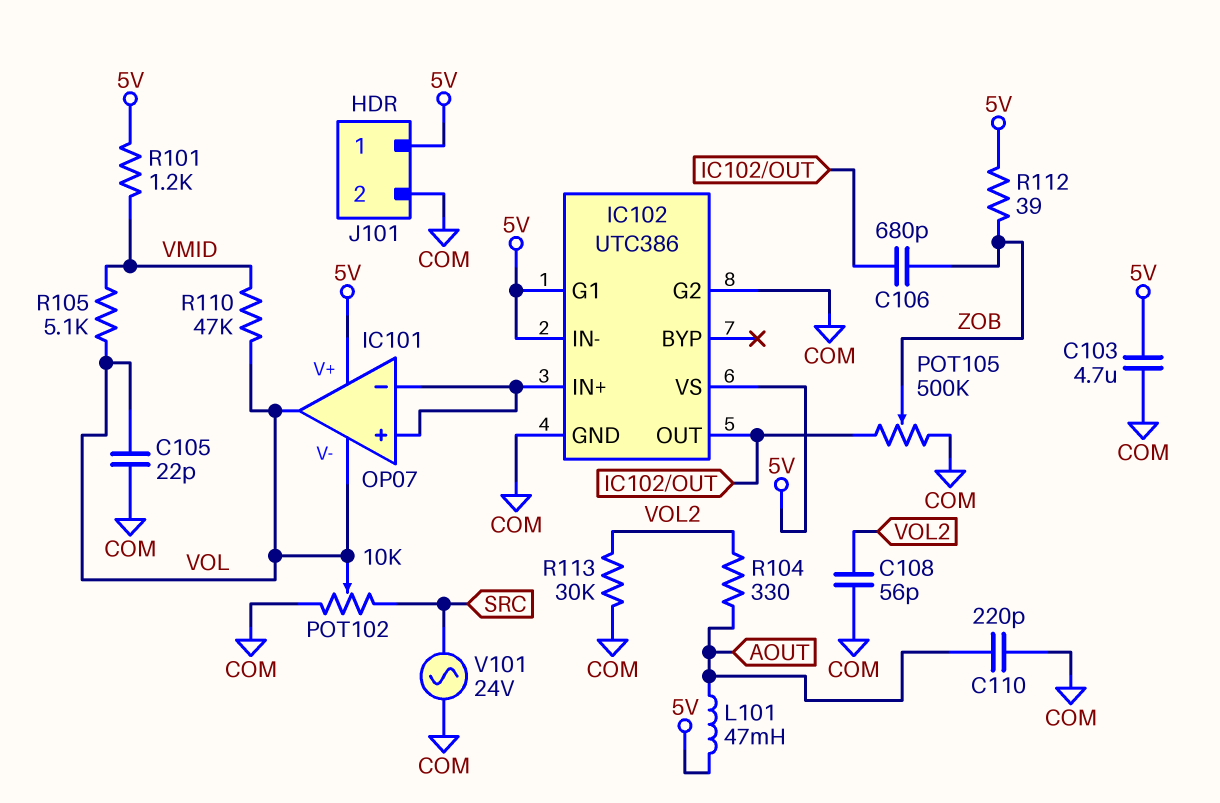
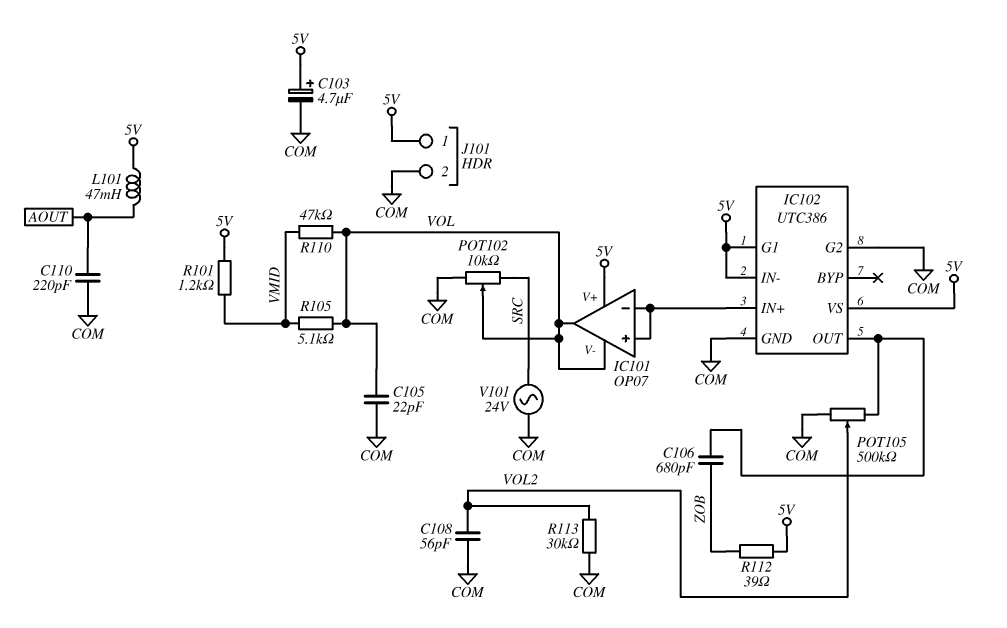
C103: 4.7uF (5V, COM) -> 4.7uF (plus 5V, minus COM)
POT105: 500k (COM, IC102/OUT, wiper ZOB) -> 500k (COM, IC102/OUT, wiper VOL2)
R104: 330 (AOUT, VOL2) -> none

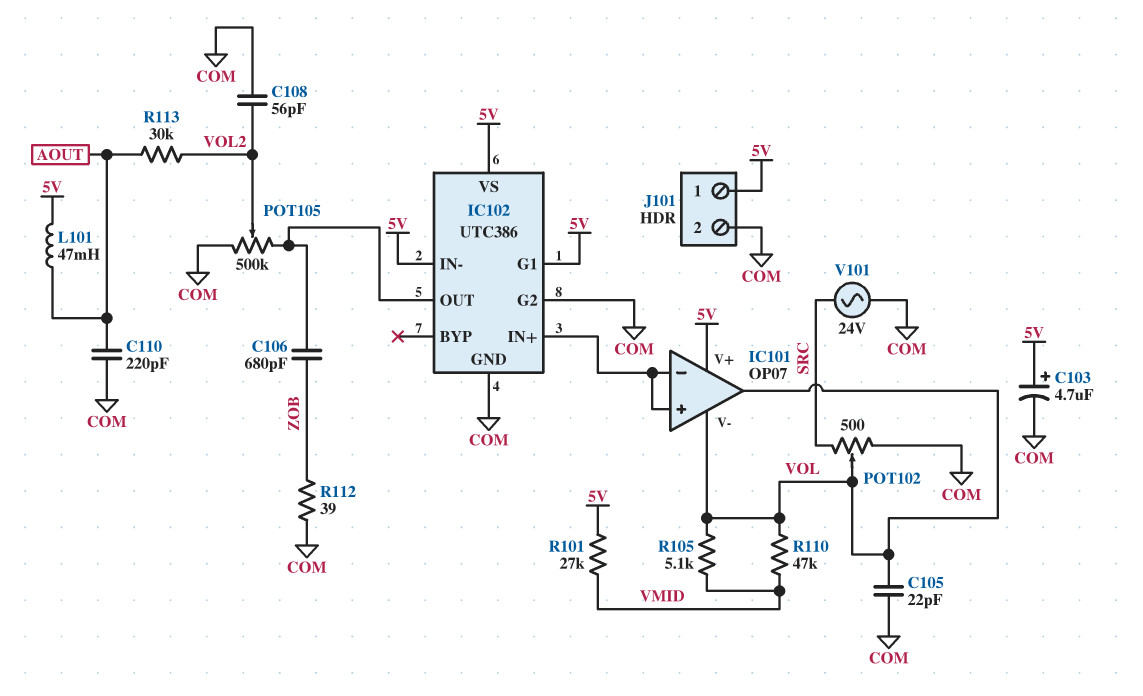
POT102: 10k (COM, SRC, wiper VOL) -> 500 (COM, SRC, wiper VOL)
R101: 1.2k (5V, VMID) -> 27k (5V, VMID)
R112: 39 (5V, ZOB) -> 39 (COM, ZOB)
R113: 30k (COM, VOL2) -> 30k (AOUT, VOL2)

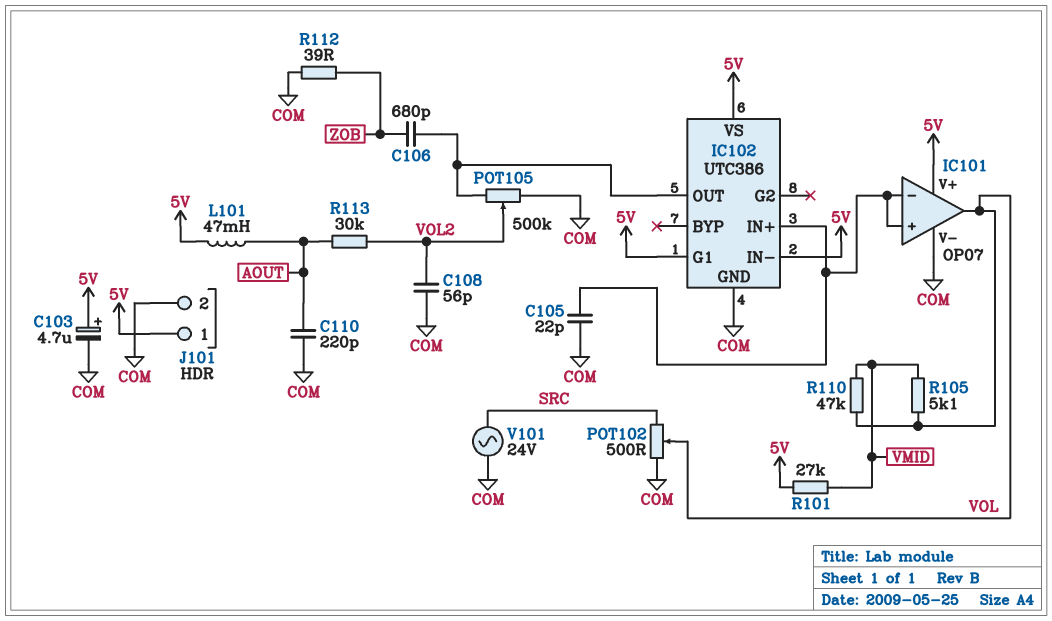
C105: 22pF (COM, VOL) -> 22pF (COM, IC101/in+)
IC101 pin V-: VOL -> COM
IC102 pin G2: COM -> none

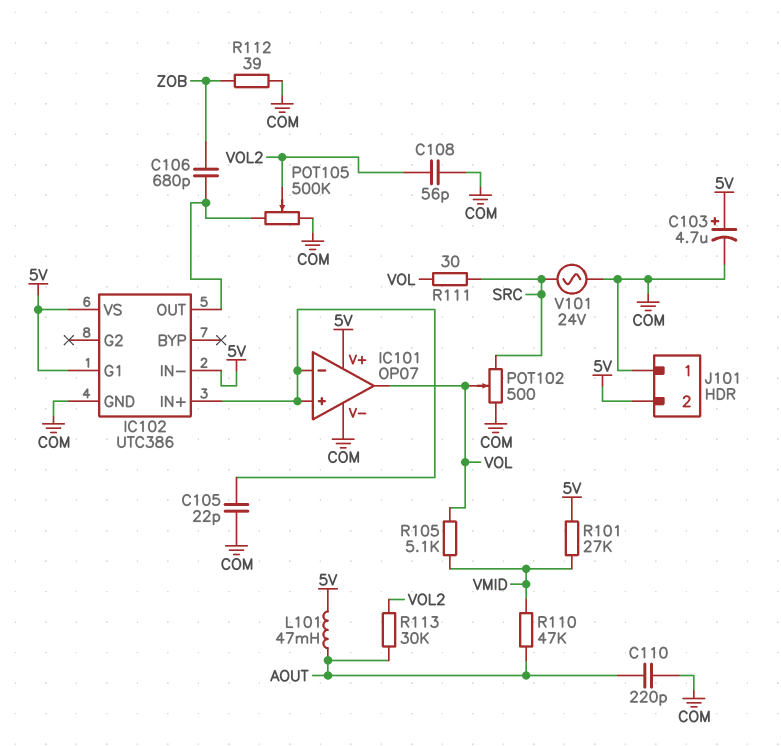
J101 pin 1: 5V -> COM
J101 pin 2: COM -> 5V
R110: 47k (VMID, VOL) -> 47k (AOUT, VMID)
R111: none -> 30 (SRC, VOL)

